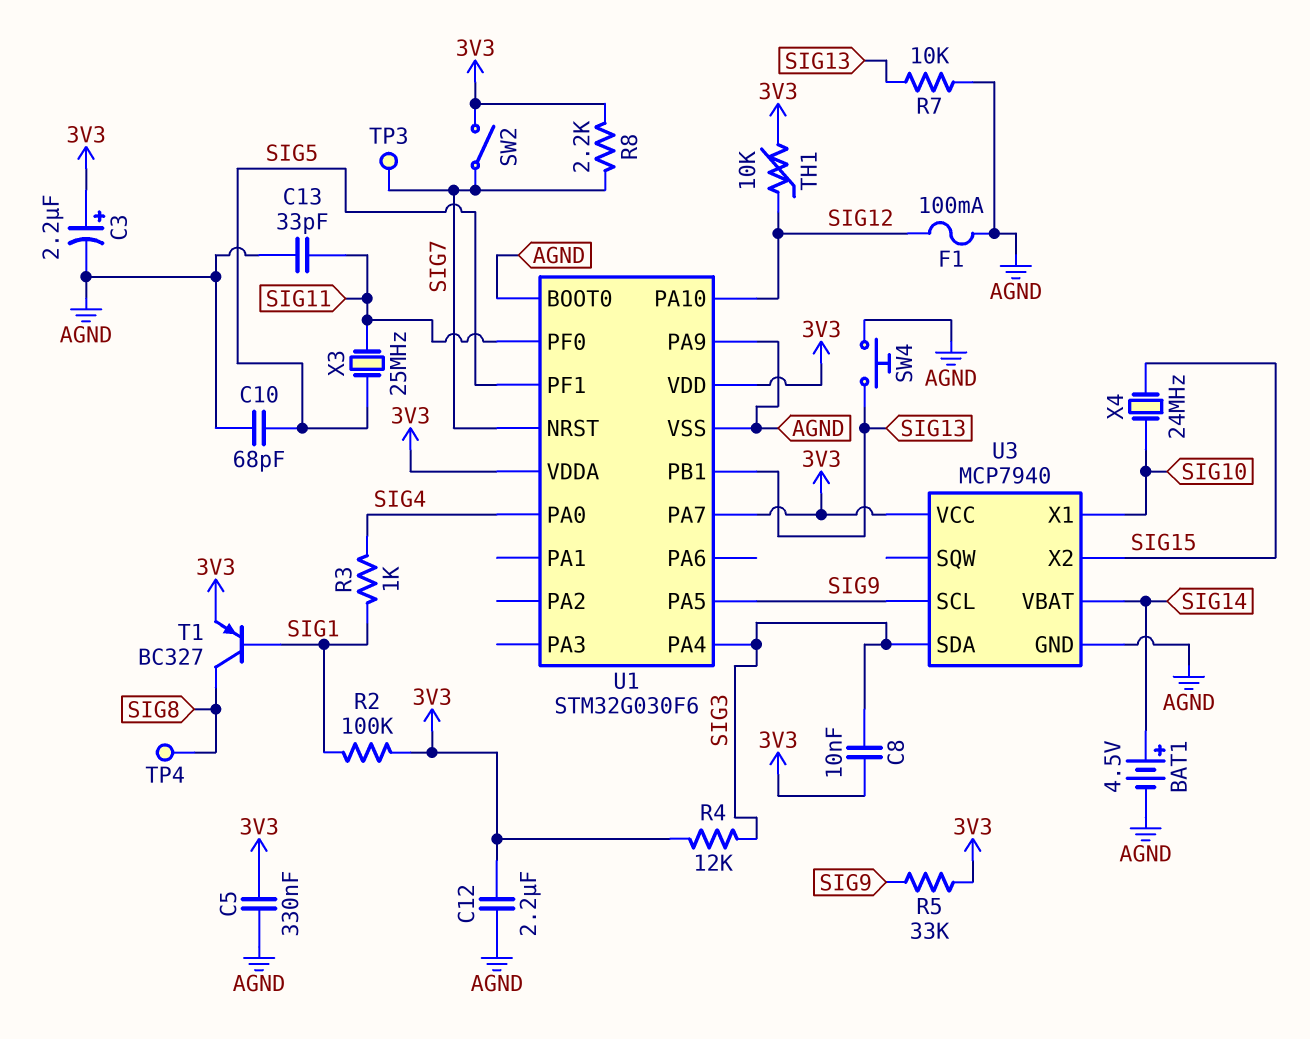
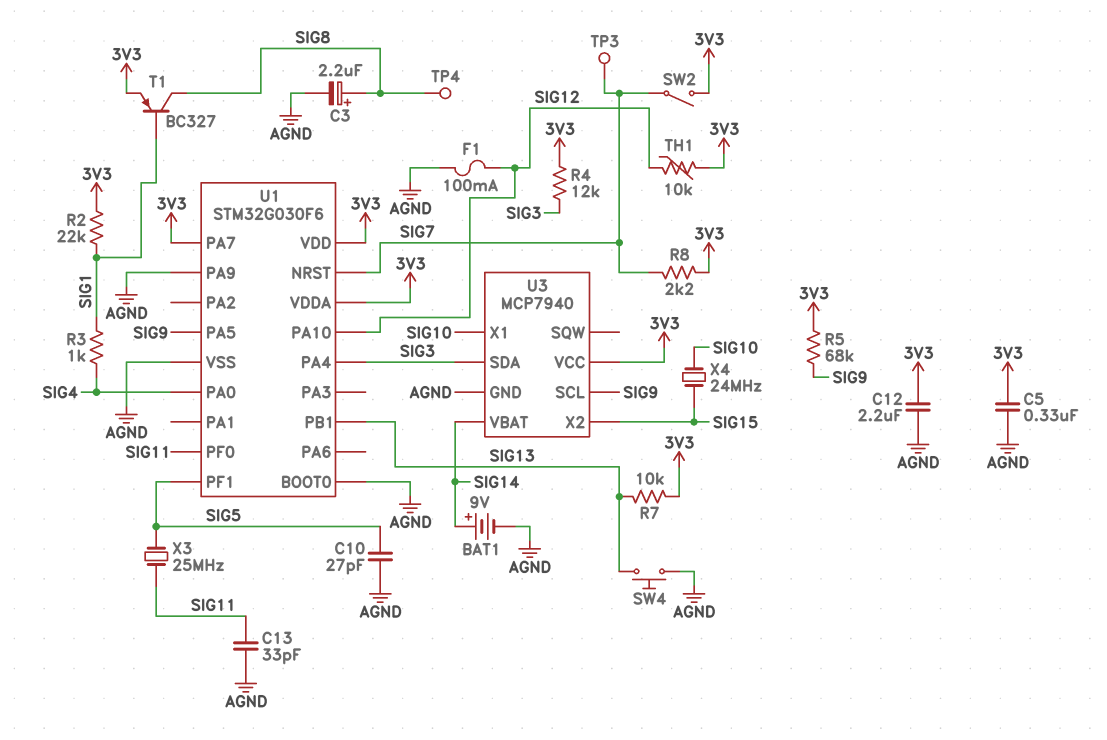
BAT1: 4.5V (plus SIG14, minus AGND) -> 9V (plus SIG14, minus AGND)
C3: 2.2uF (plus 3V3, minus AGND) -> 2.2uF (plus SIG8, minus AGND)
C8: 10nF (3V3, SIG3) -> none
C10: 68pF (AGND, SIG5) -> 27pF (AGND, SIG5)
R2: 100k (3V3, SIG1) -> 22k (3V3, SIG1)
R5: 33k (3V3, SIG9) -> 68k (3V3, SIG9)
R7: 10k (AGND, SIG13) -> 10k (3V3, SIG13)

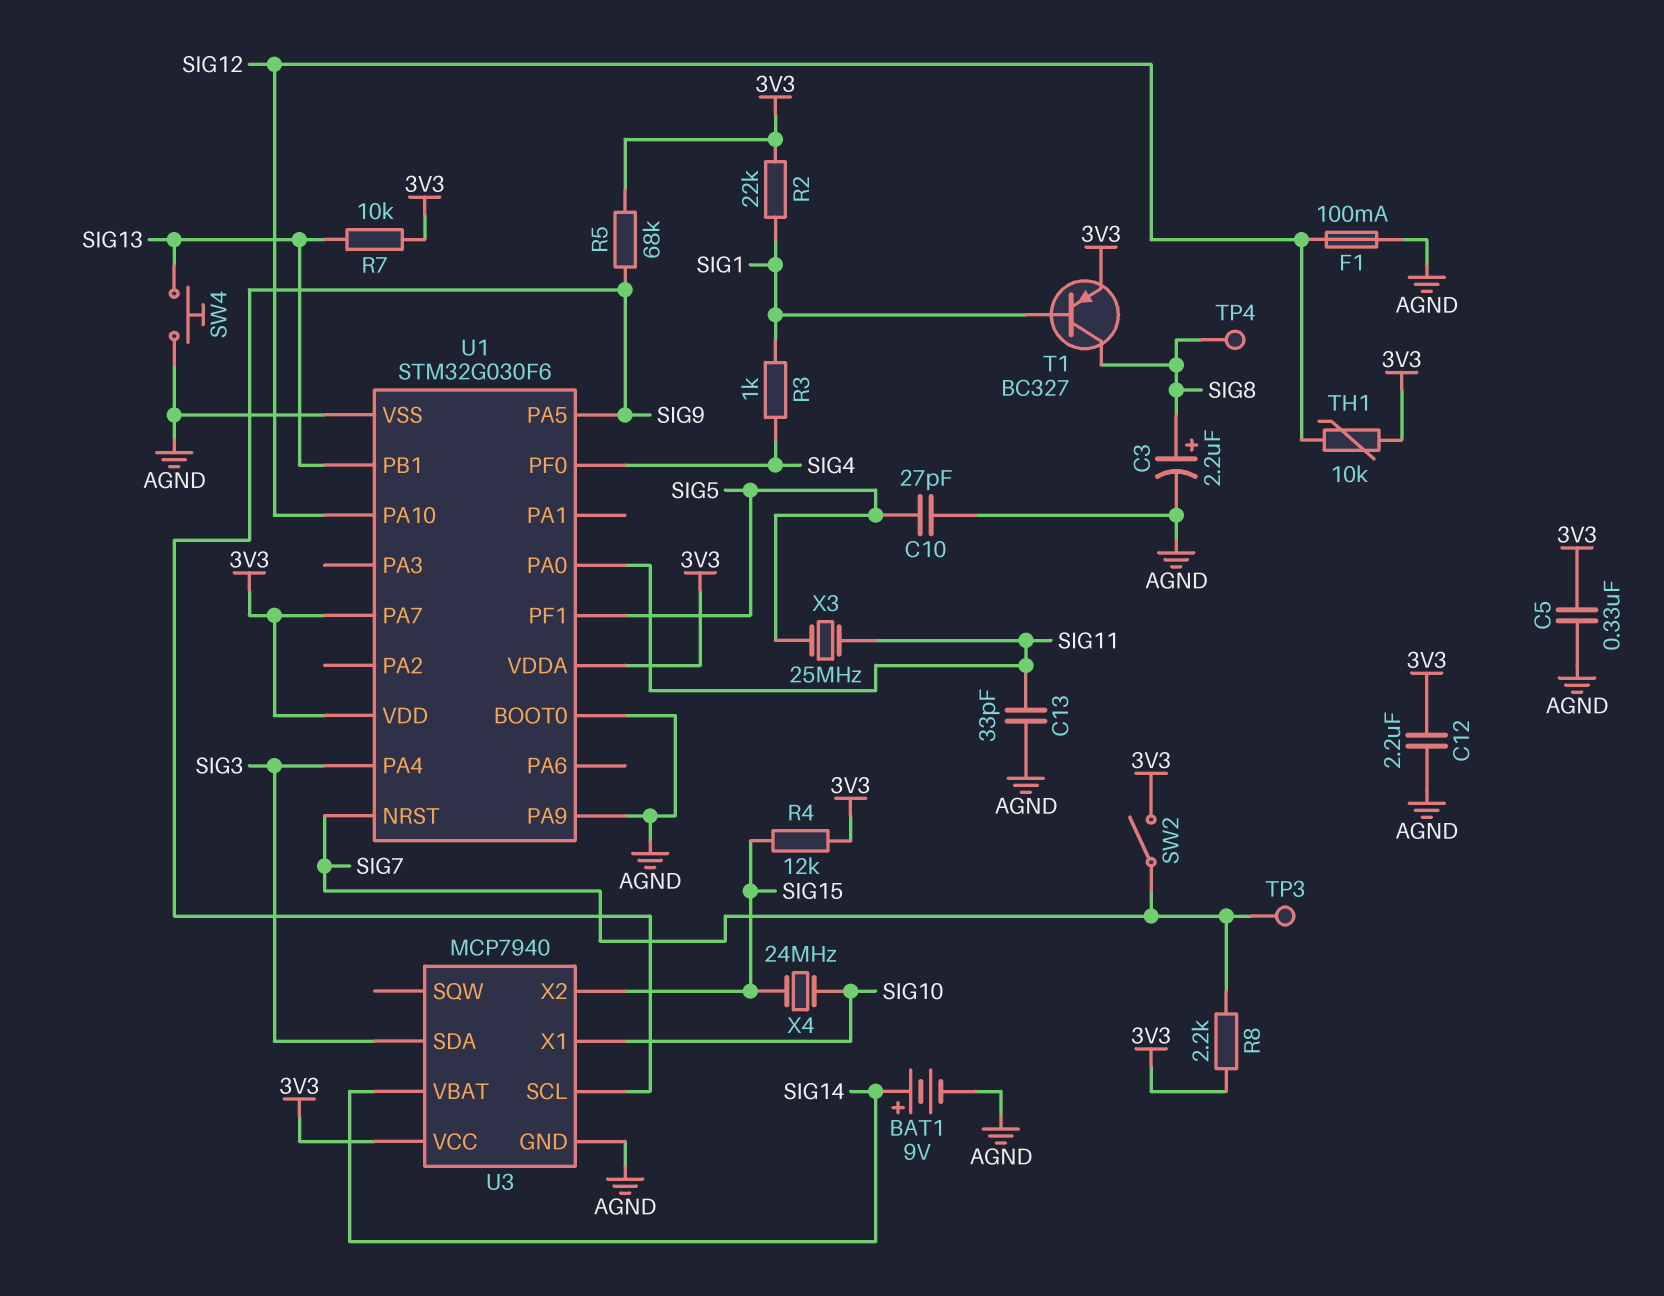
R4: 12k (3V3, SIG3) -> 12k (3V3, SIG15)
U1 pin PA0: SIG4 -> SIG11
U1 pin PF0: SIG11 -> SIG4

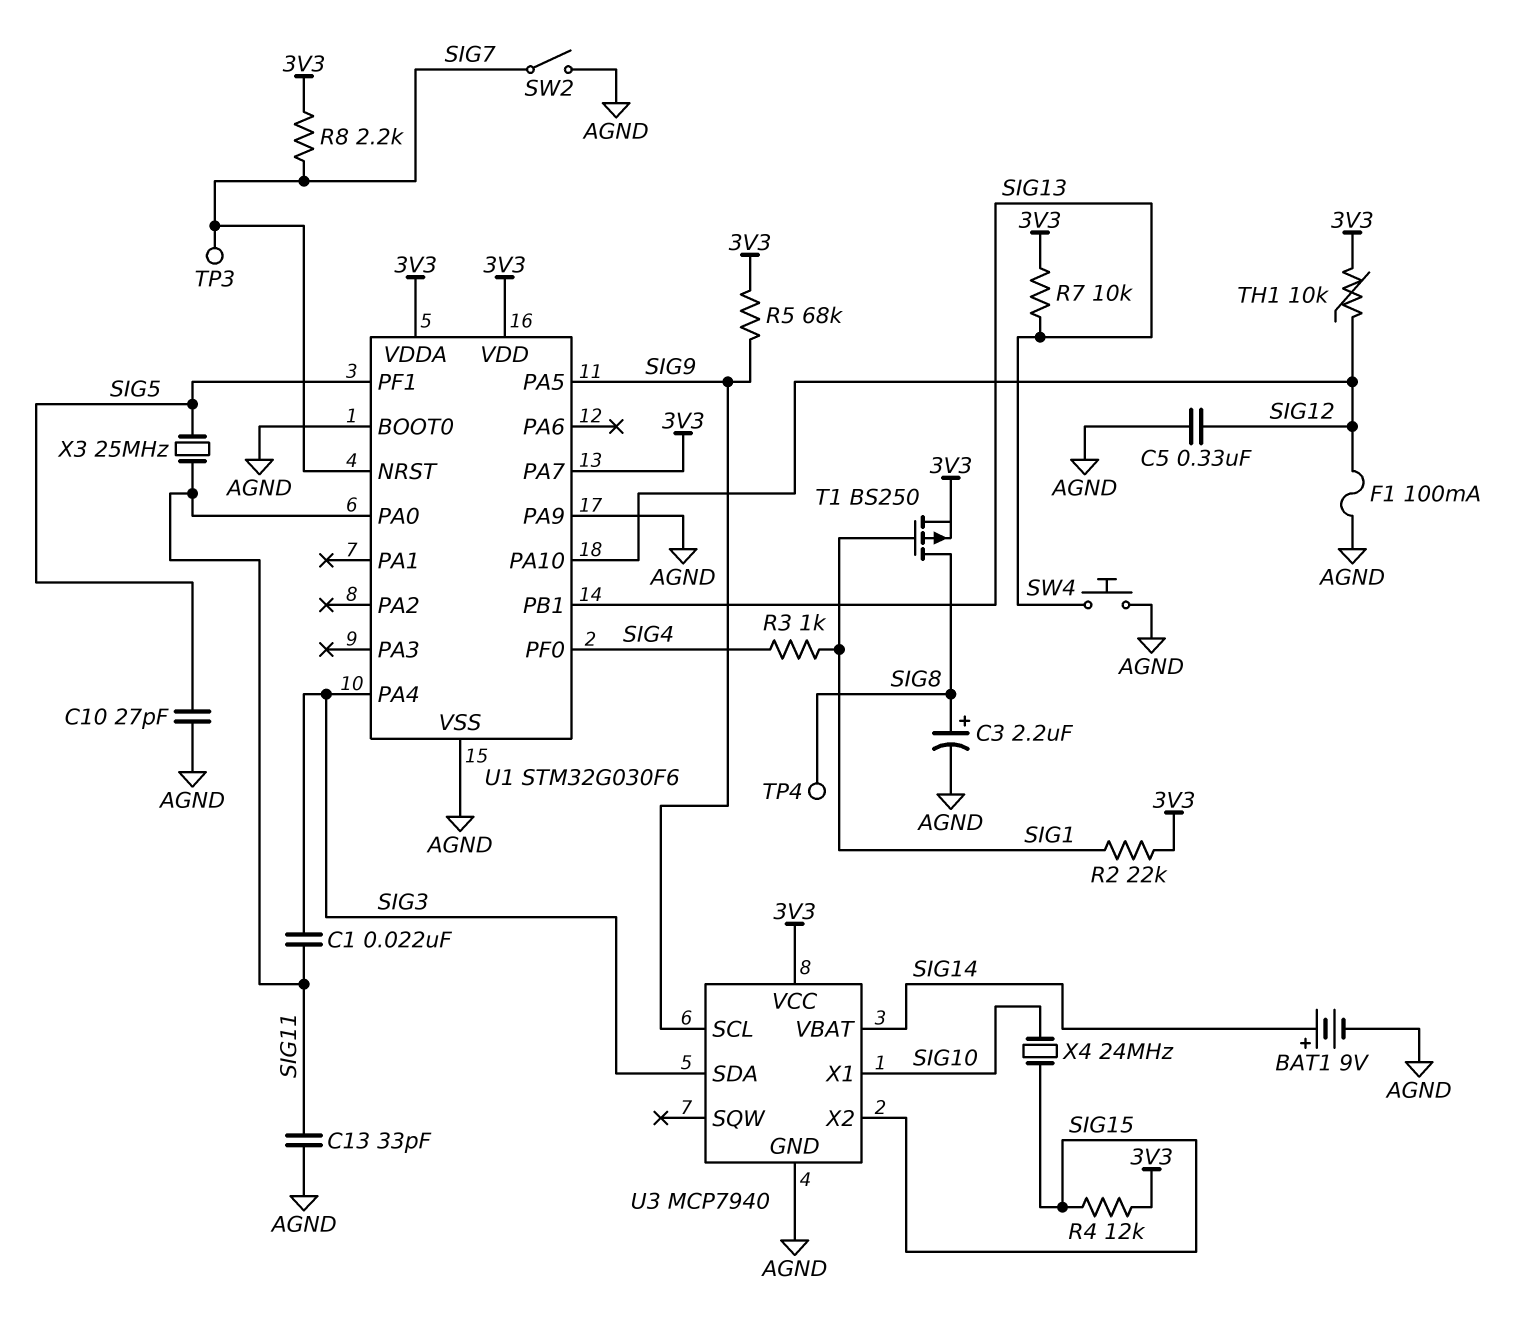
C1: none -> 22nF (SIG3, SIG11)
C5: 330nF (3V3, AGND) -> 330nF (AGND, SIG12)
C12: 2.2uF (3V3, AGND) -> none
SW2: switch (3V3, SIG7) -> switch (AGND, SIG7)
T1: PNP BC327 (B SIG1, C SIG8, E 3V3) -> PMOS BS250 (G SIG1, D SIG8, S 3V3)

